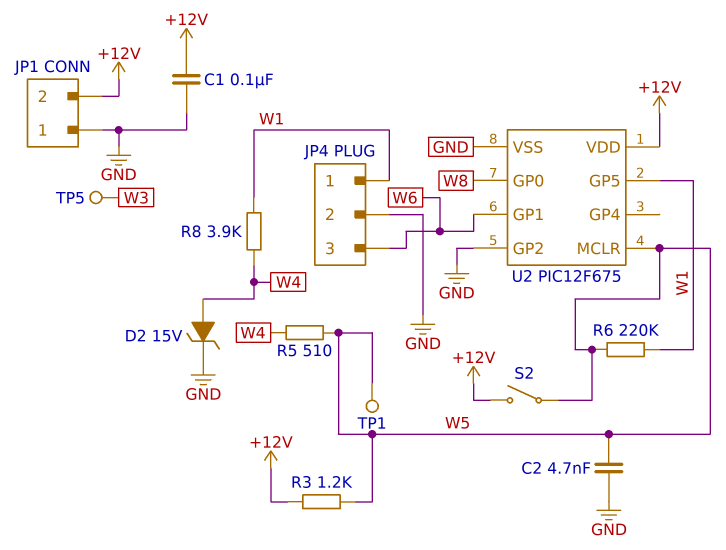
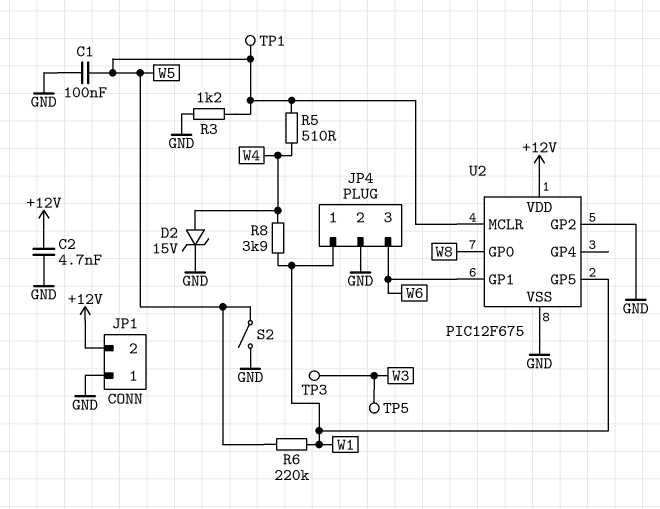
C1: 100nF (+12V, GND) -> 100nF (GND, W5)
C2: 4.7nF (GND, W5) -> 4.7nF (+12V, GND)
R3: 1.2k (+12V, W5) -> 1.2k (GND, W5)
S2: switch (+12V, W5) -> switch (GND, W5)
TP3: none -> test point (W3)

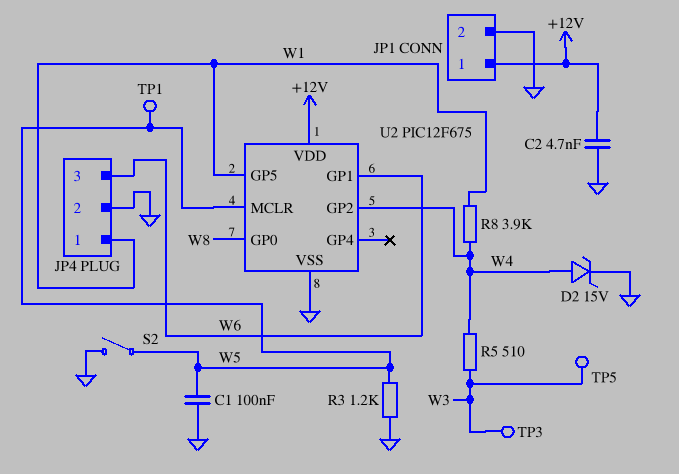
JP1 pin 1: GND -> +12V
JP1 pin 2: +12V -> GND
R5: 510 (W4, W5) -> 510 (W3, W4)
R6: 220k (W1, W5) -> none
U2 pin GP2: GND -> W4

